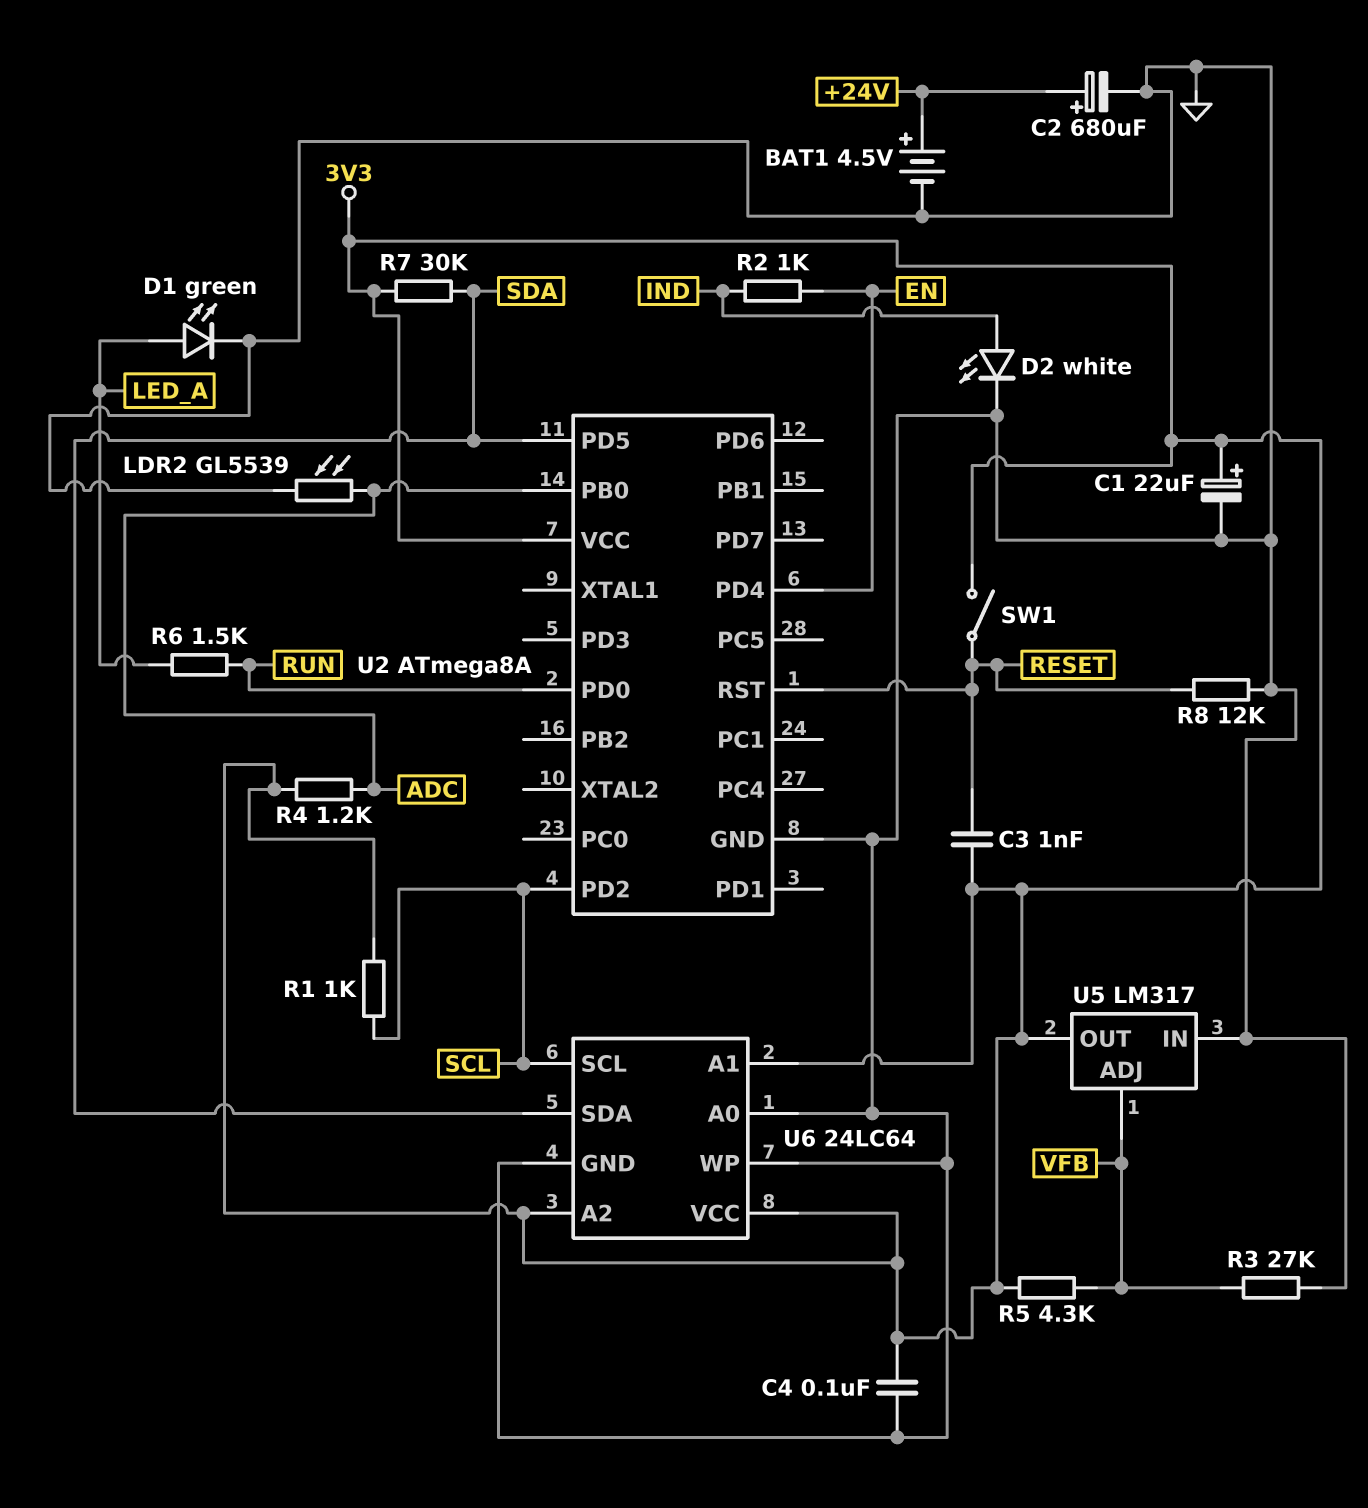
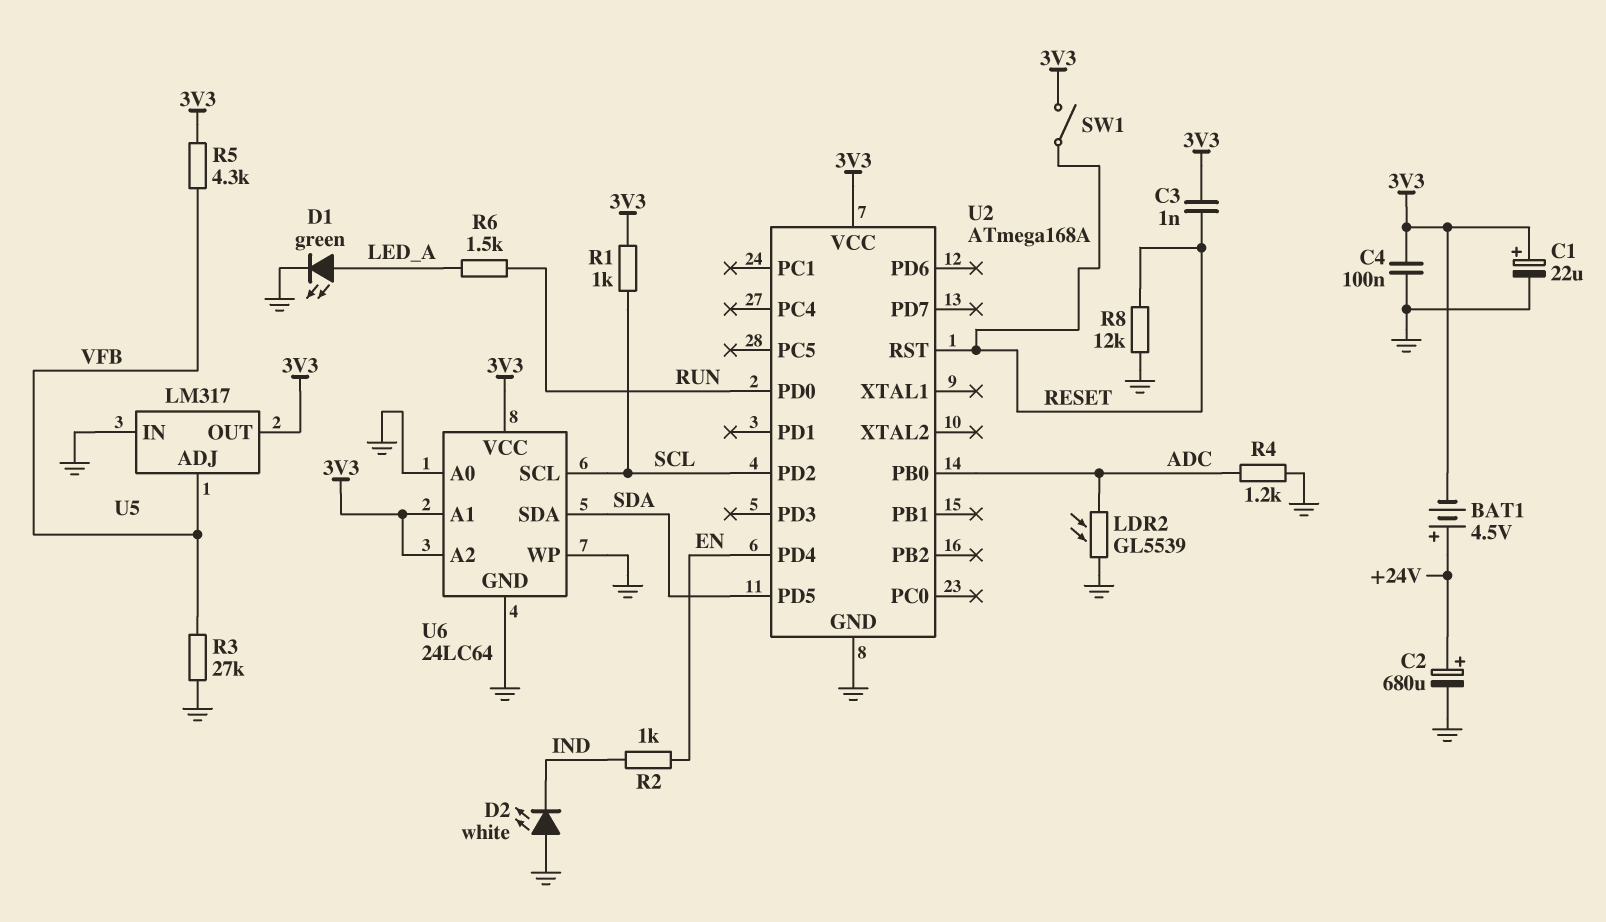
BAT1: 4.5V (plus +24V, minus GND) -> 4.5V (plus +24V, minus 3V3)
D2: LED white (A IND, K GND) -> LED white (A GND, K IND)
R4: 1.2k (3V3, ADC) -> 1.2k (ADC, GND)
R7: 30k (3V3, SDA) -> none
U2: ATmega8A -> ATmega168A

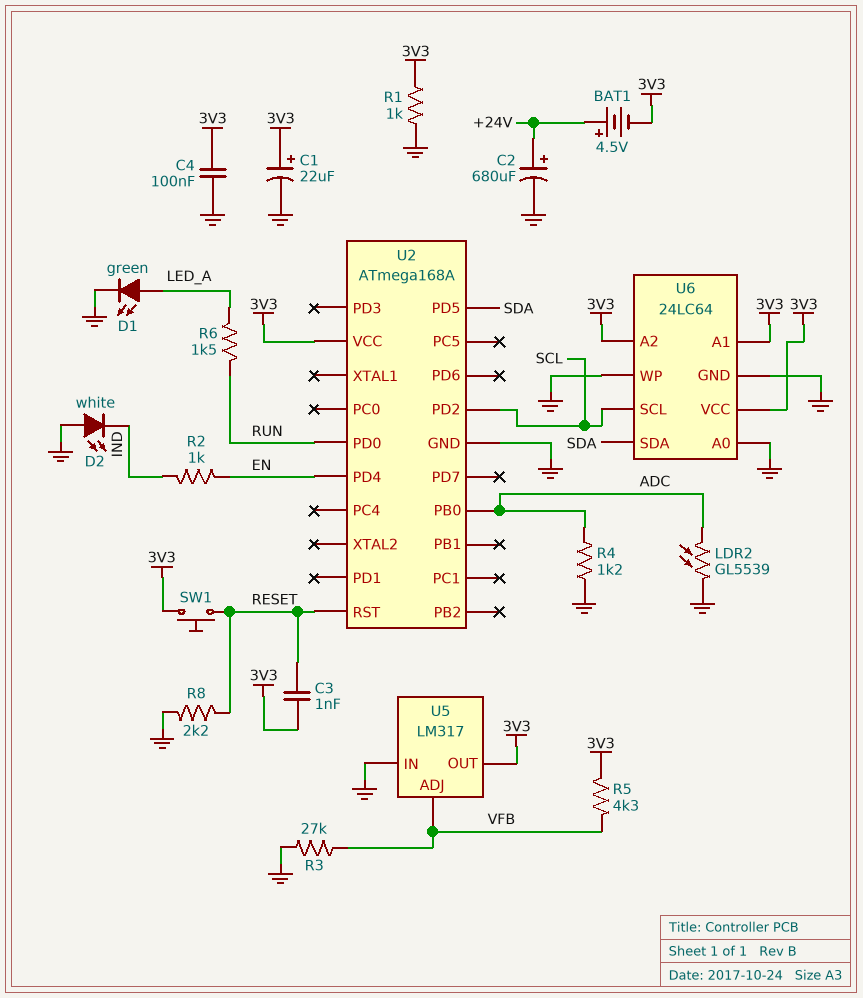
R1: 1k (3V3, SCL) -> 1k (3V3, GND)
R8: 12k (GND, RESET) -> 2.2k (GND, RESET)
SW1: switch (3V3, RESET) -> button (3V3, RESET)

